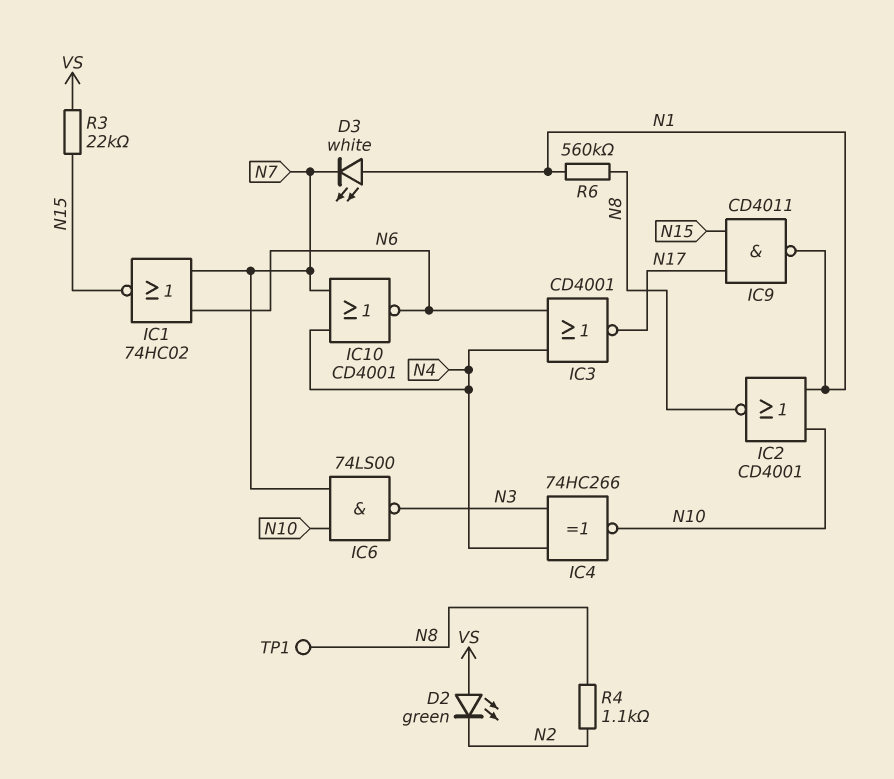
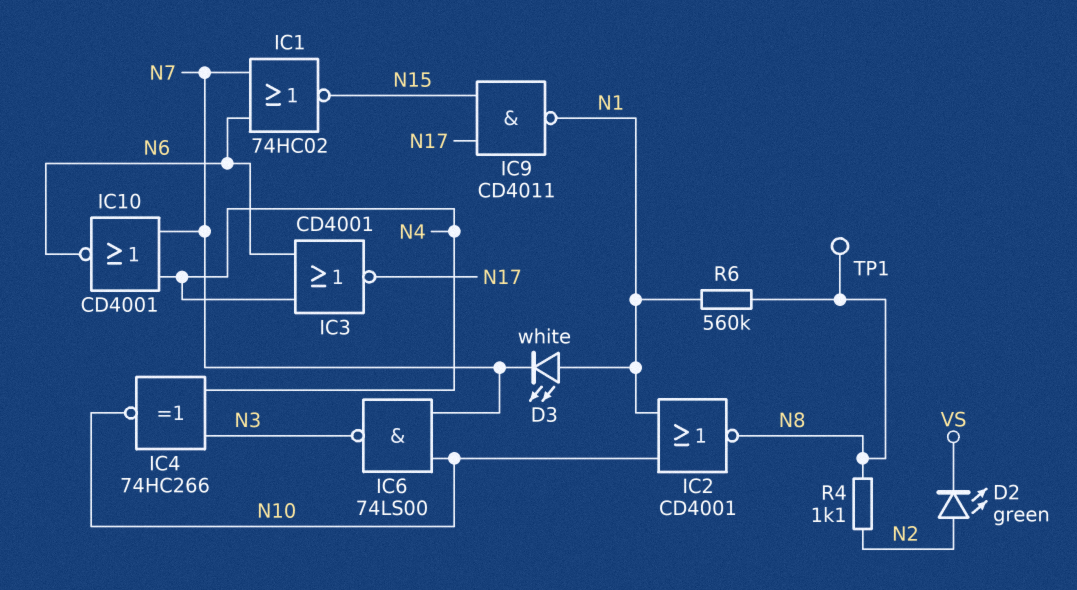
D2: LED green (A VS, K N2) -> LED green (A N2, K VS)
R3: 22k (N15, VS) -> none

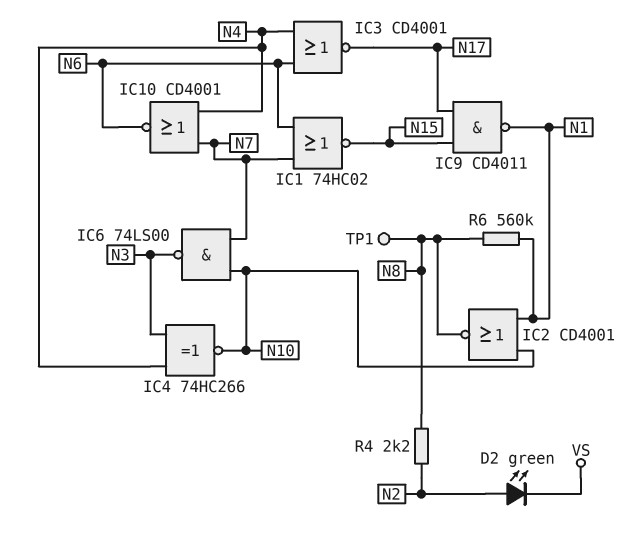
D3: LED white (A N1, K N7) -> none
R4: 1.1k (N2, N8) -> 2.2k (N2, N8)

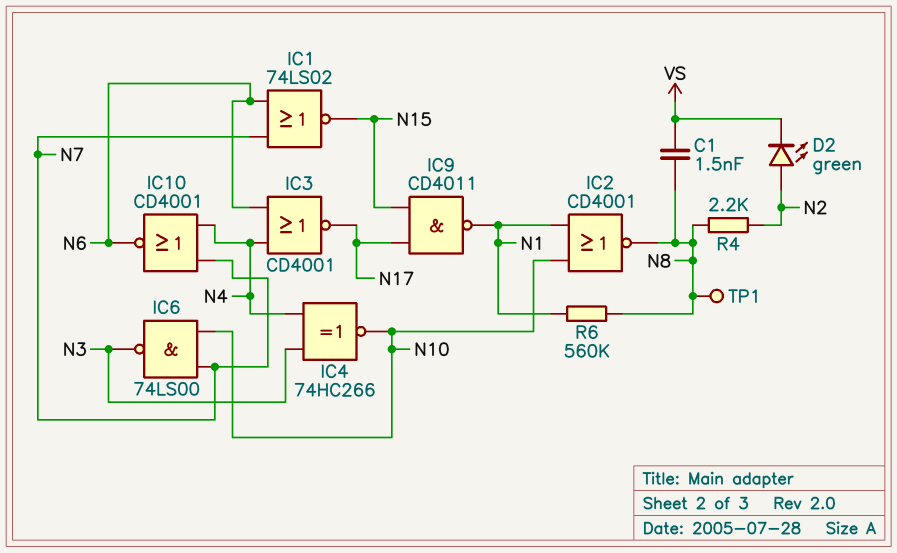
C1: none -> 1.5nF (N8, VS)
IC1: NOR 74HC02 (in N6, in N7, out N15) -> NOR 74LS02 (in N6, in N7, out N15)

